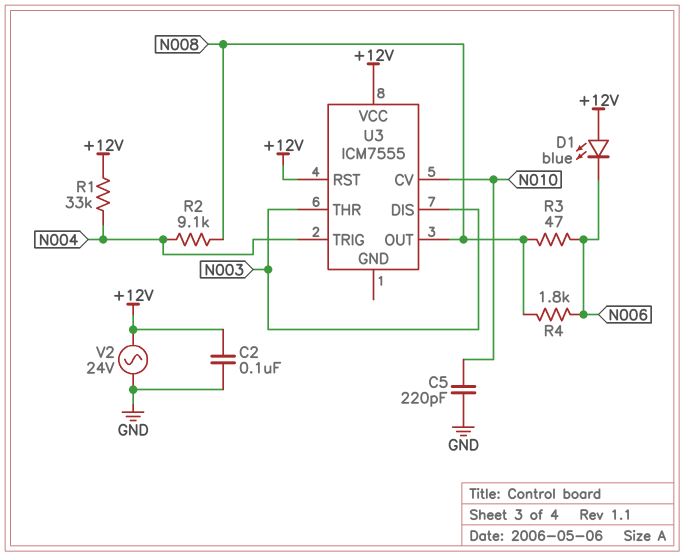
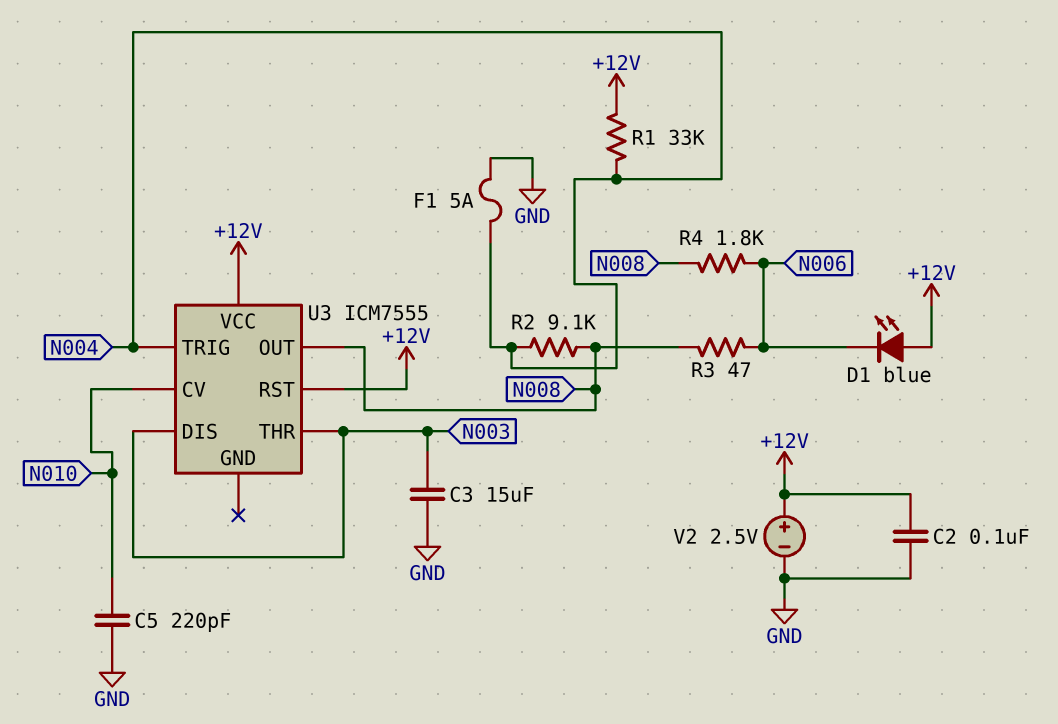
C3: none -> 15uF (GND, N003)
F1: none -> 5A (GND, N004)
V2: AC 24V (+12V, GND) -> 2.5V (plus +12V, minus GND)

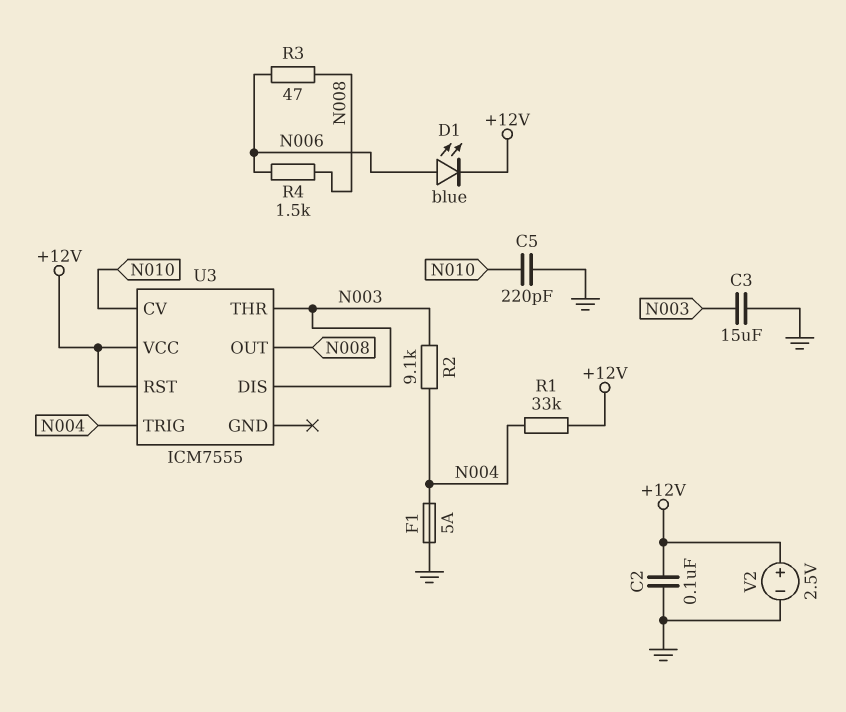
D1: LED blue (A +12V, K N006) -> LED blue (A N006, K +12V)
R2: 9.1k (N004, N008) -> 9.1k (N003, N004)
R4: 1.8k (N006, N008) -> 1.5k (N006, N008)

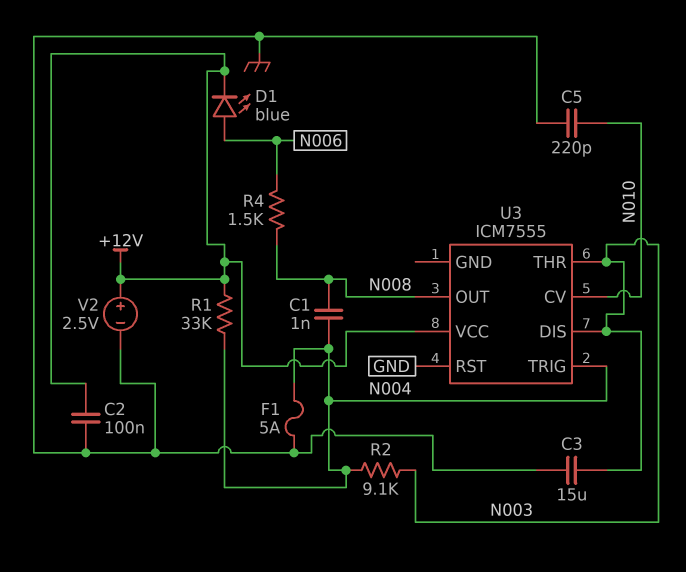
C1: none -> 1nF (N004, N008)
R3: 47 (N006, N008) -> none
U3 pin RST: +12V -> GND

